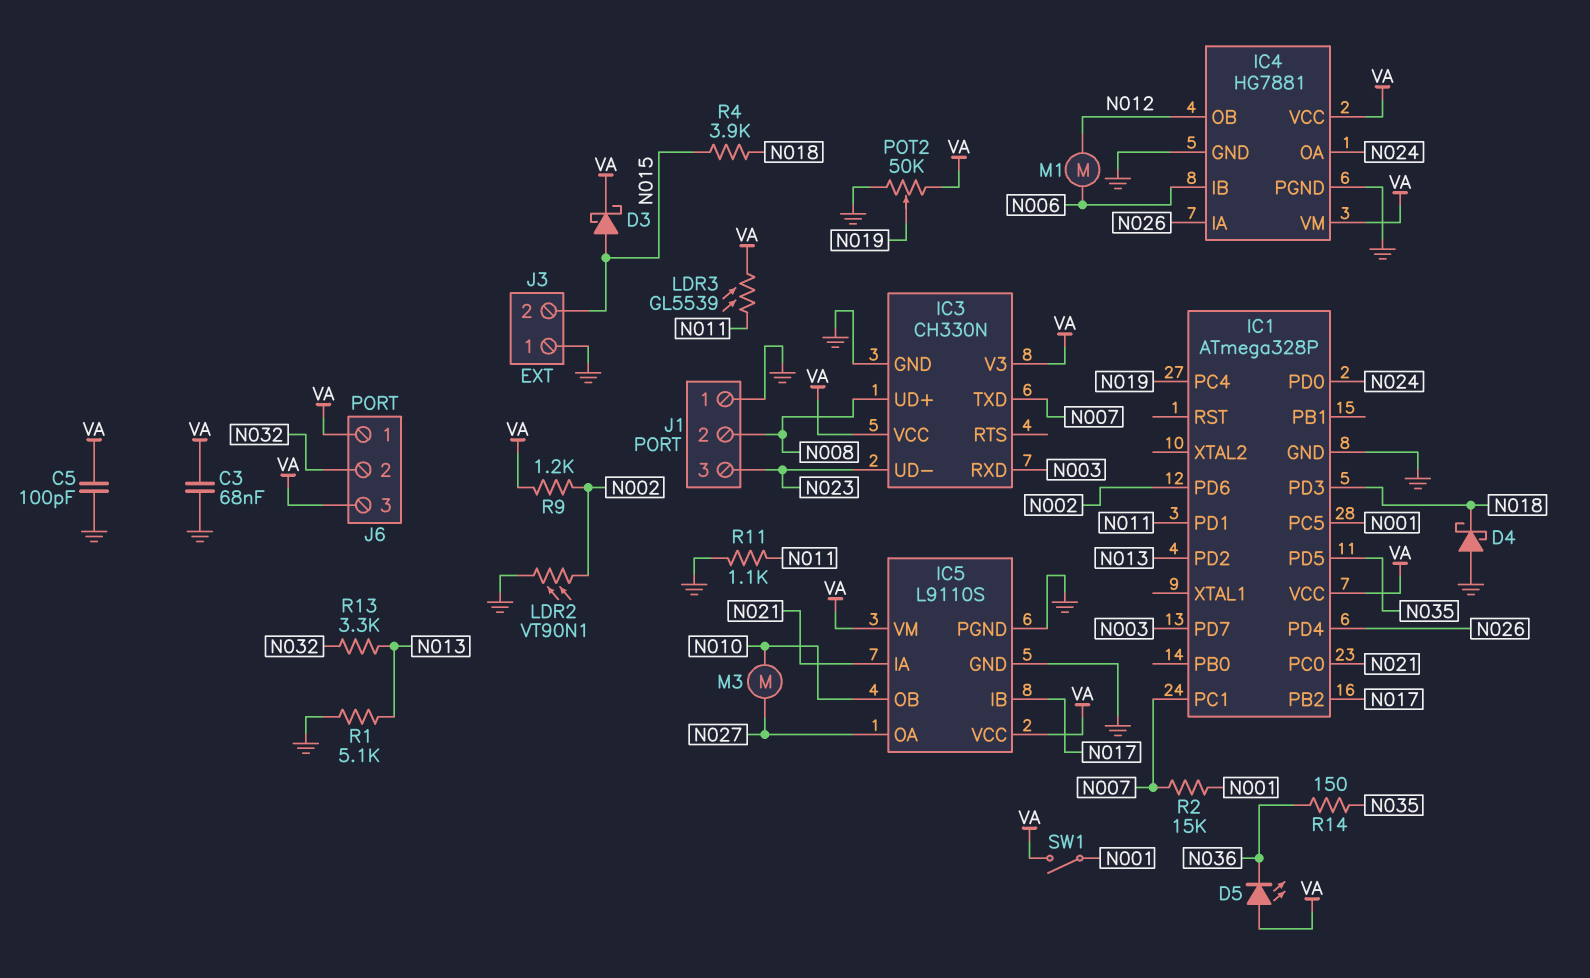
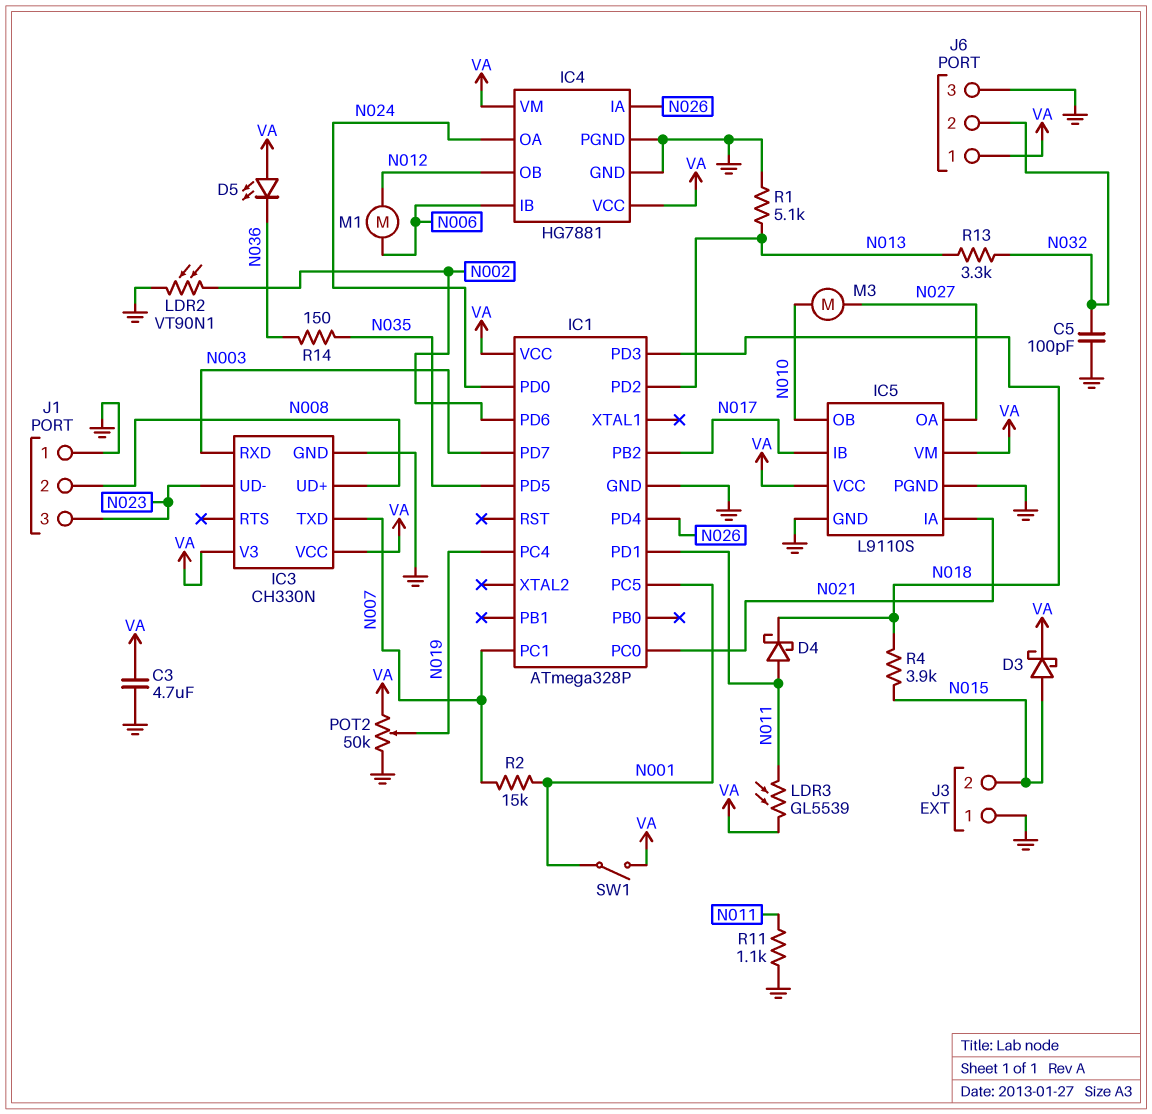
C3: 68nF (GND, VA) -> 4.7uF (GND, VA)
C5: 100pF (GND, VA) -> 100pF (GND, N032)
D4: schottky (A GND, K N018) -> schottky (A N011, K N018)
J6 pin 3: VA -> GND
R9: 1.2k (N002, VA) -> none

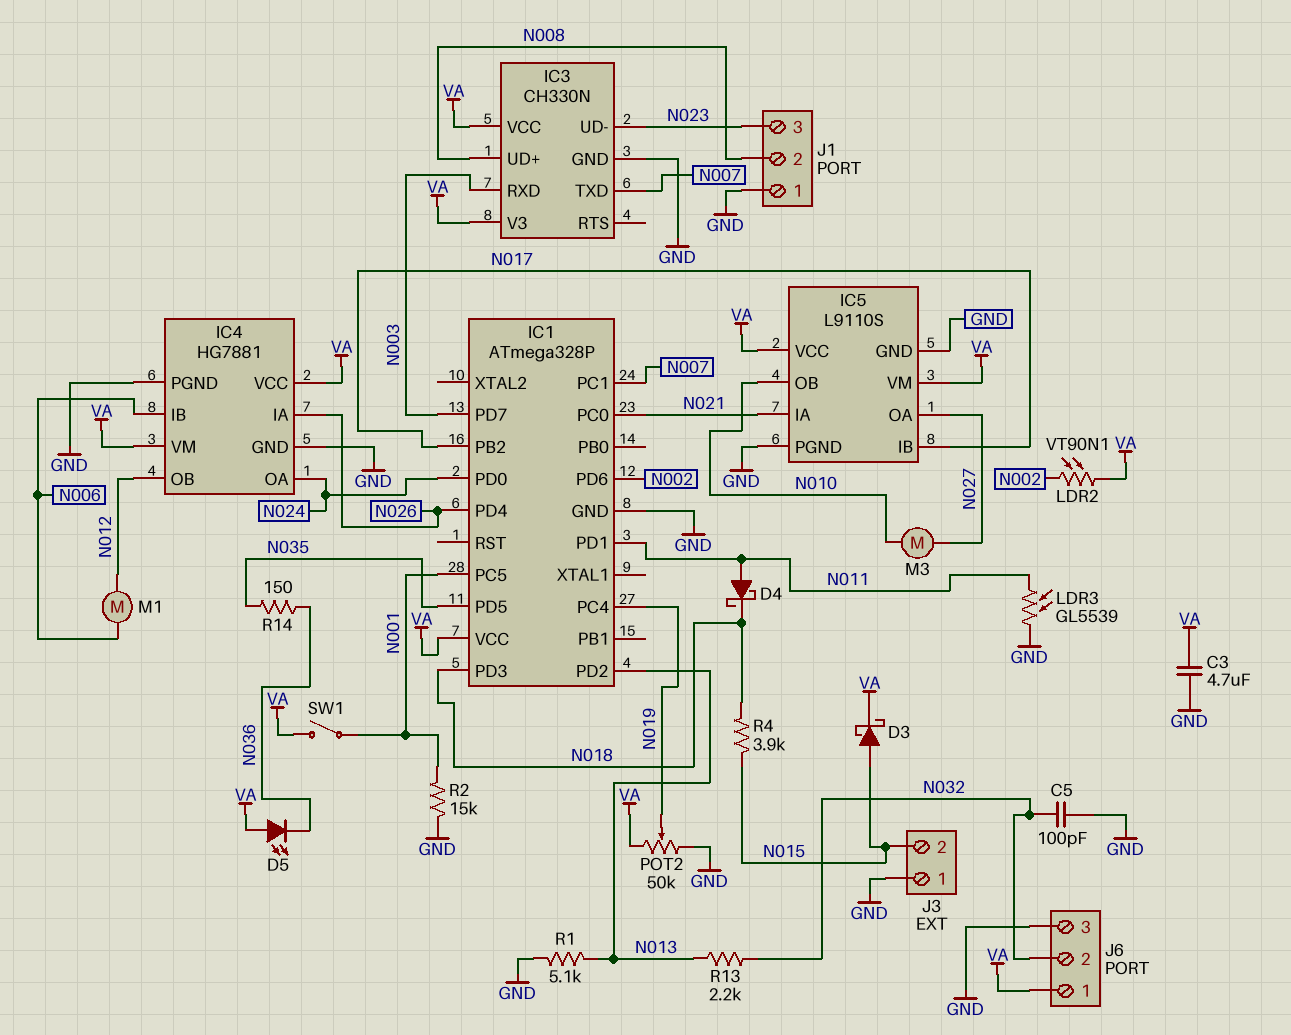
LDR2: VT90N1 (GND, N002) -> VT90N1 (N002, VA)
LDR3: GL5539 (N011, VA) -> GL5539 (GND, N011)
R2: 15k (N001, N007) -> 15k (GND, N001)
R11: 1.1k (GND, N011) -> none
R13: 3.3k (N013, N032) -> 2.2k (N013, N032)

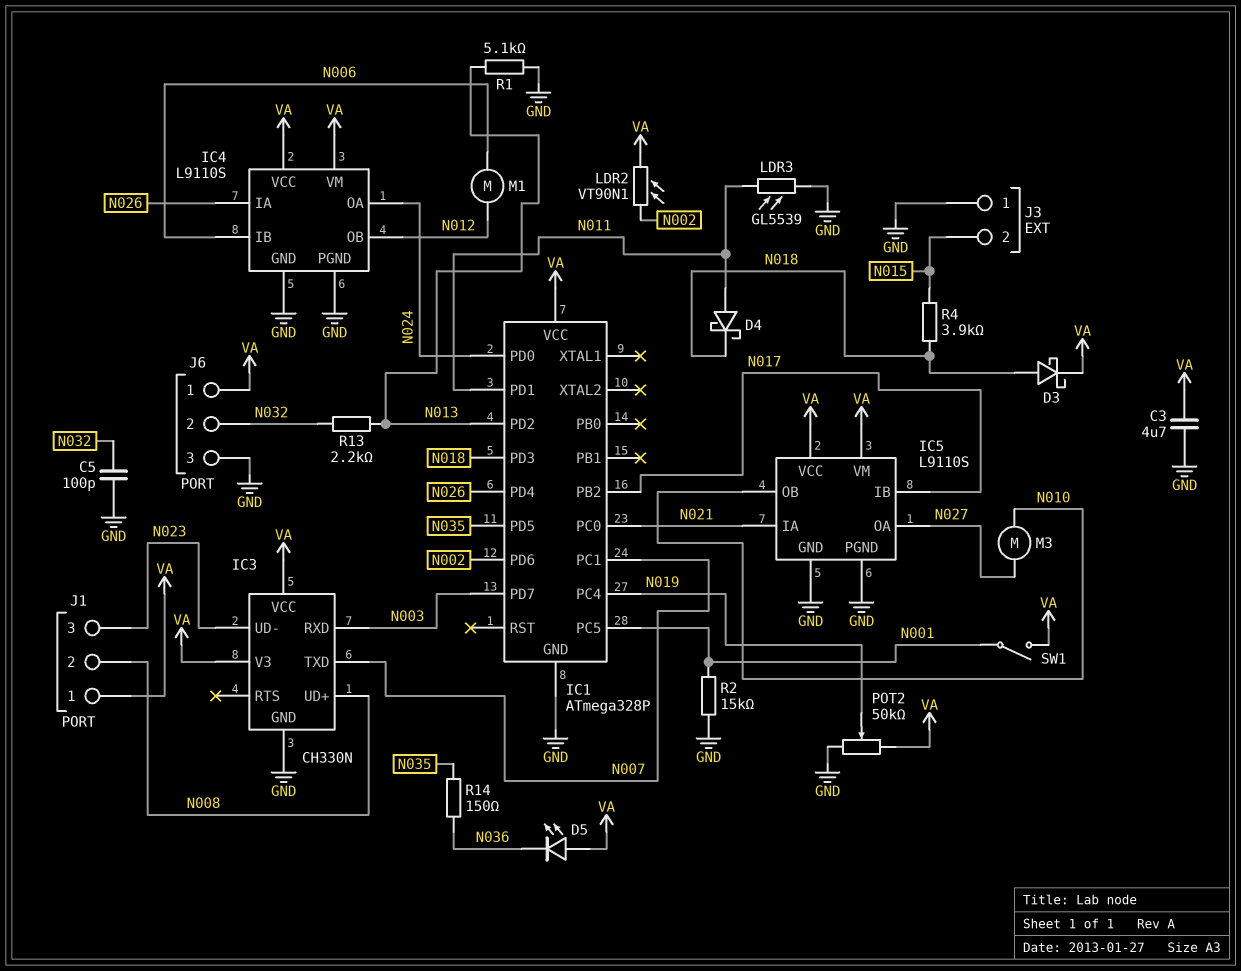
D3: schottky (A N015, K VA) -> schottky (A N018, K VA)
IC4: HG7881 -> L9110S
J1 pin 1: GND -> VA

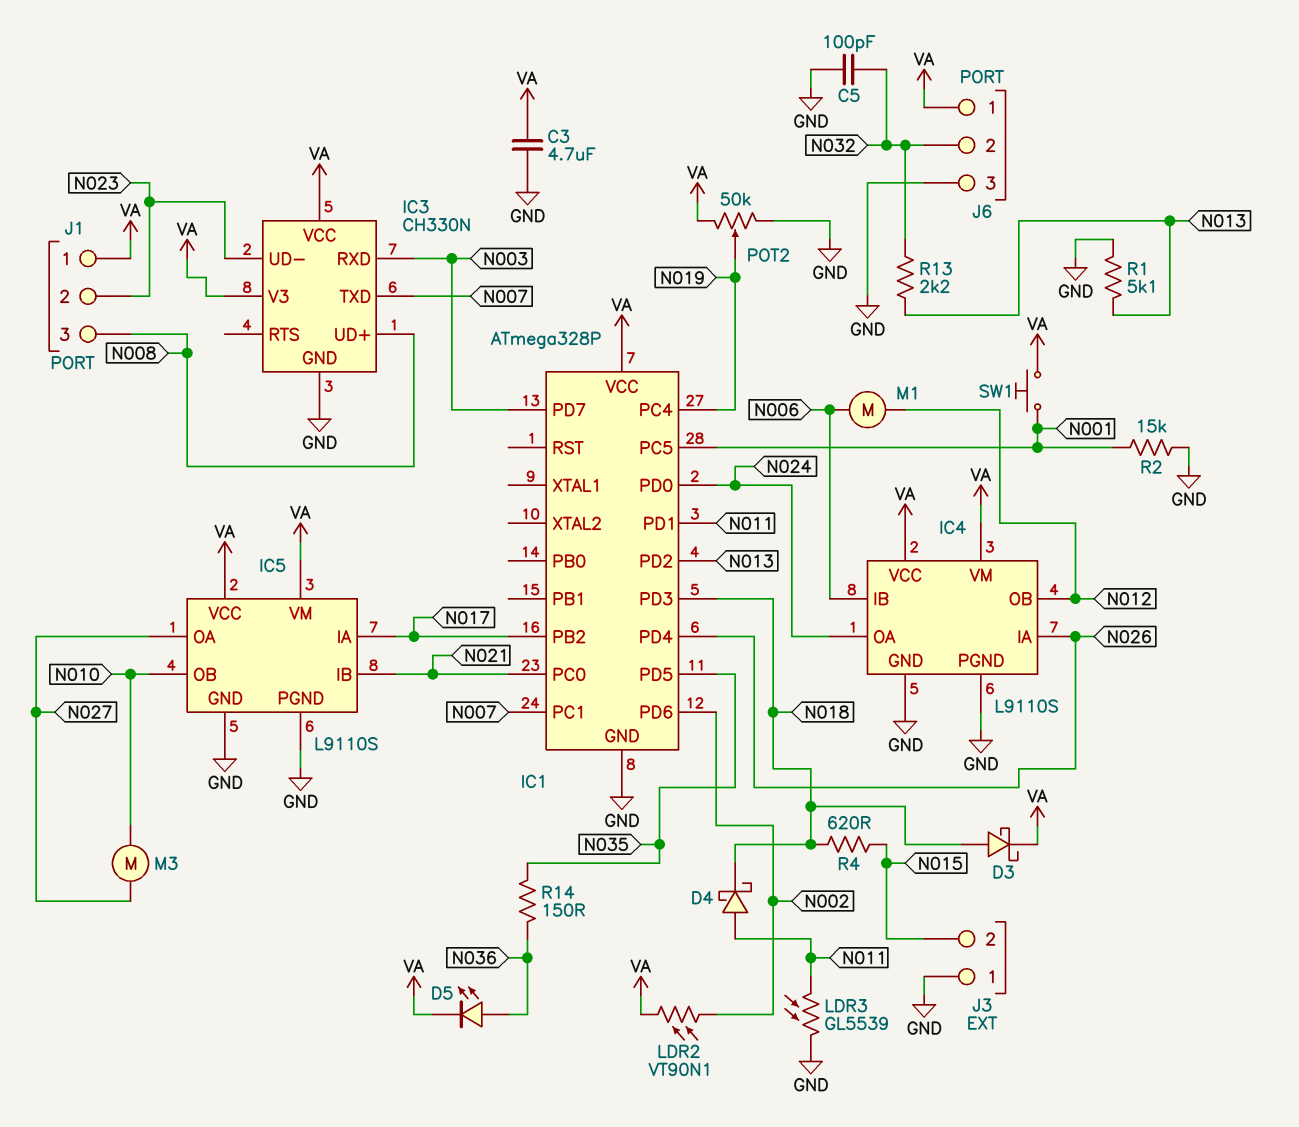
D5: LED (A VA, K N036) -> LED (A N036, K VA)
IC5 pin IA: N021 -> N017
IC5 pin IB: N017 -> N021
J1 pin 2: N008 -> N023
J1 pin 3: N023 -> N008
R4: 3.9k (N015, N018) -> 620 (N015, N018)
SW1: switch (N001, VA) -> button (N001, VA)

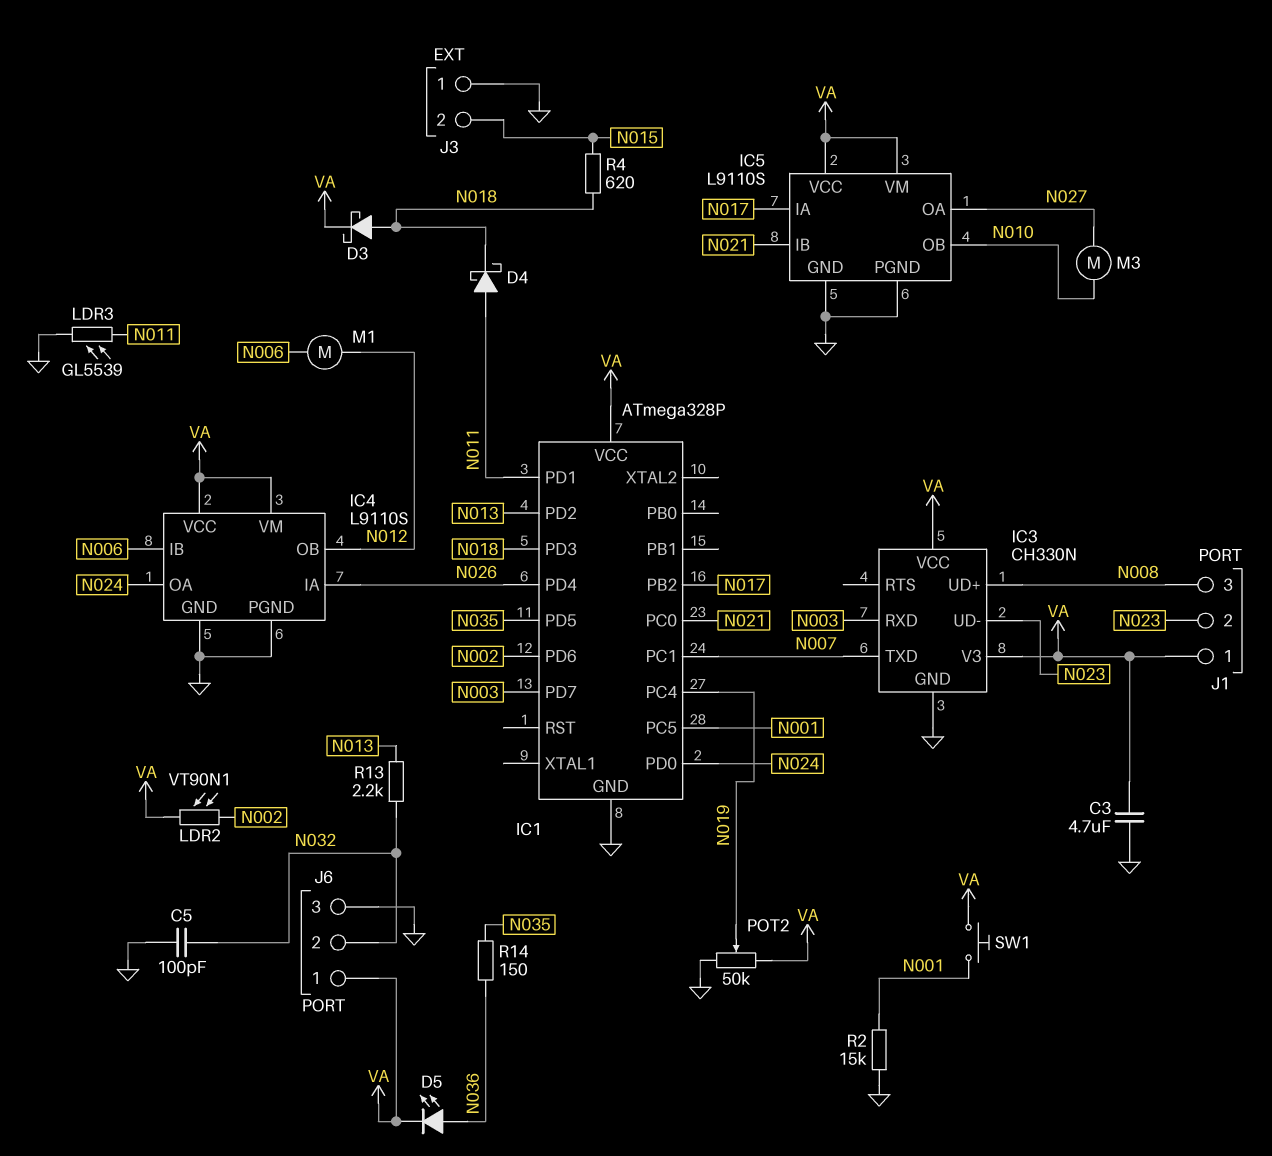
R1: 5.1k (GND, N013) -> none

